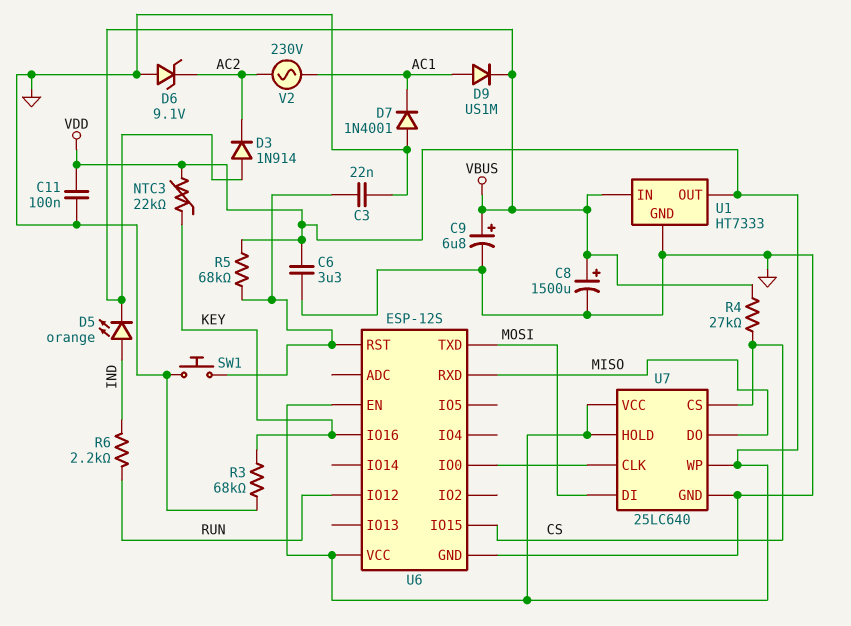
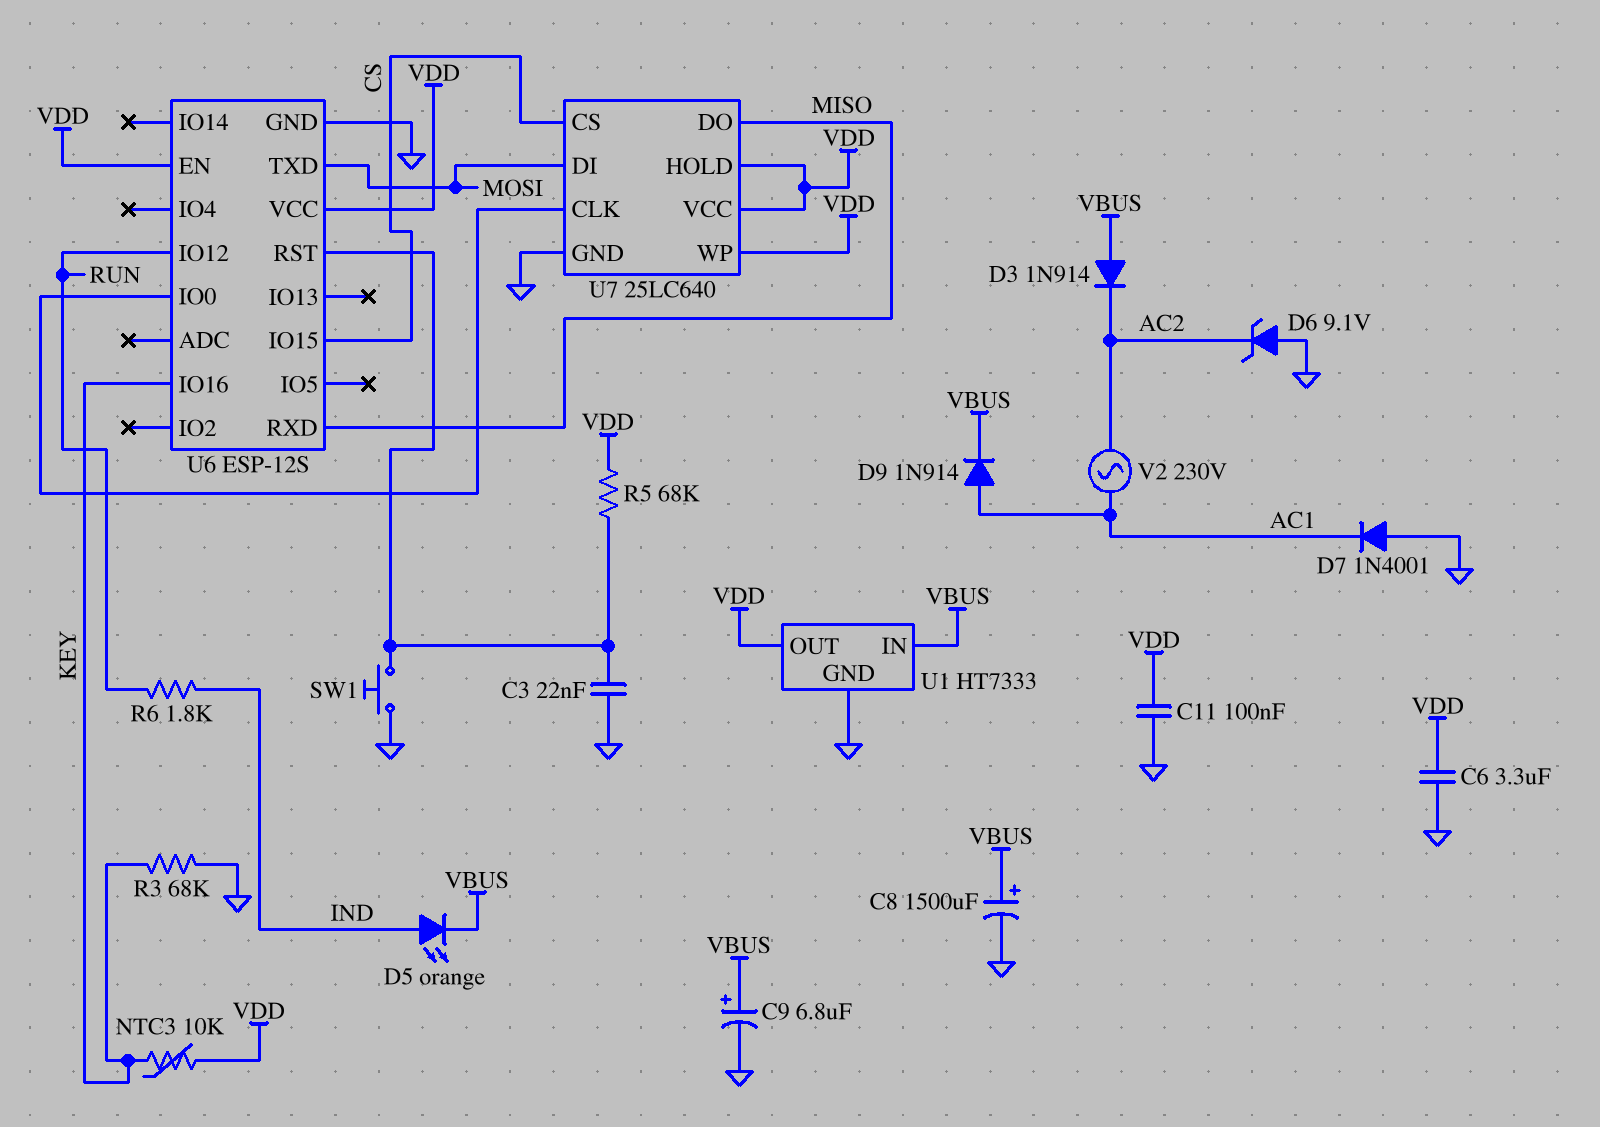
D9: diode US1M (A AC1, K VBUS) -> diode 1N914 (A AC1, K VBUS)
NTC3: 22k (KEY, VDD) -> 10k (KEY, VDD)
R4: 27k (CS, VBUS) -> none
R6: 2.2k (IND, RUN) -> 1.8k (IND, RUN)

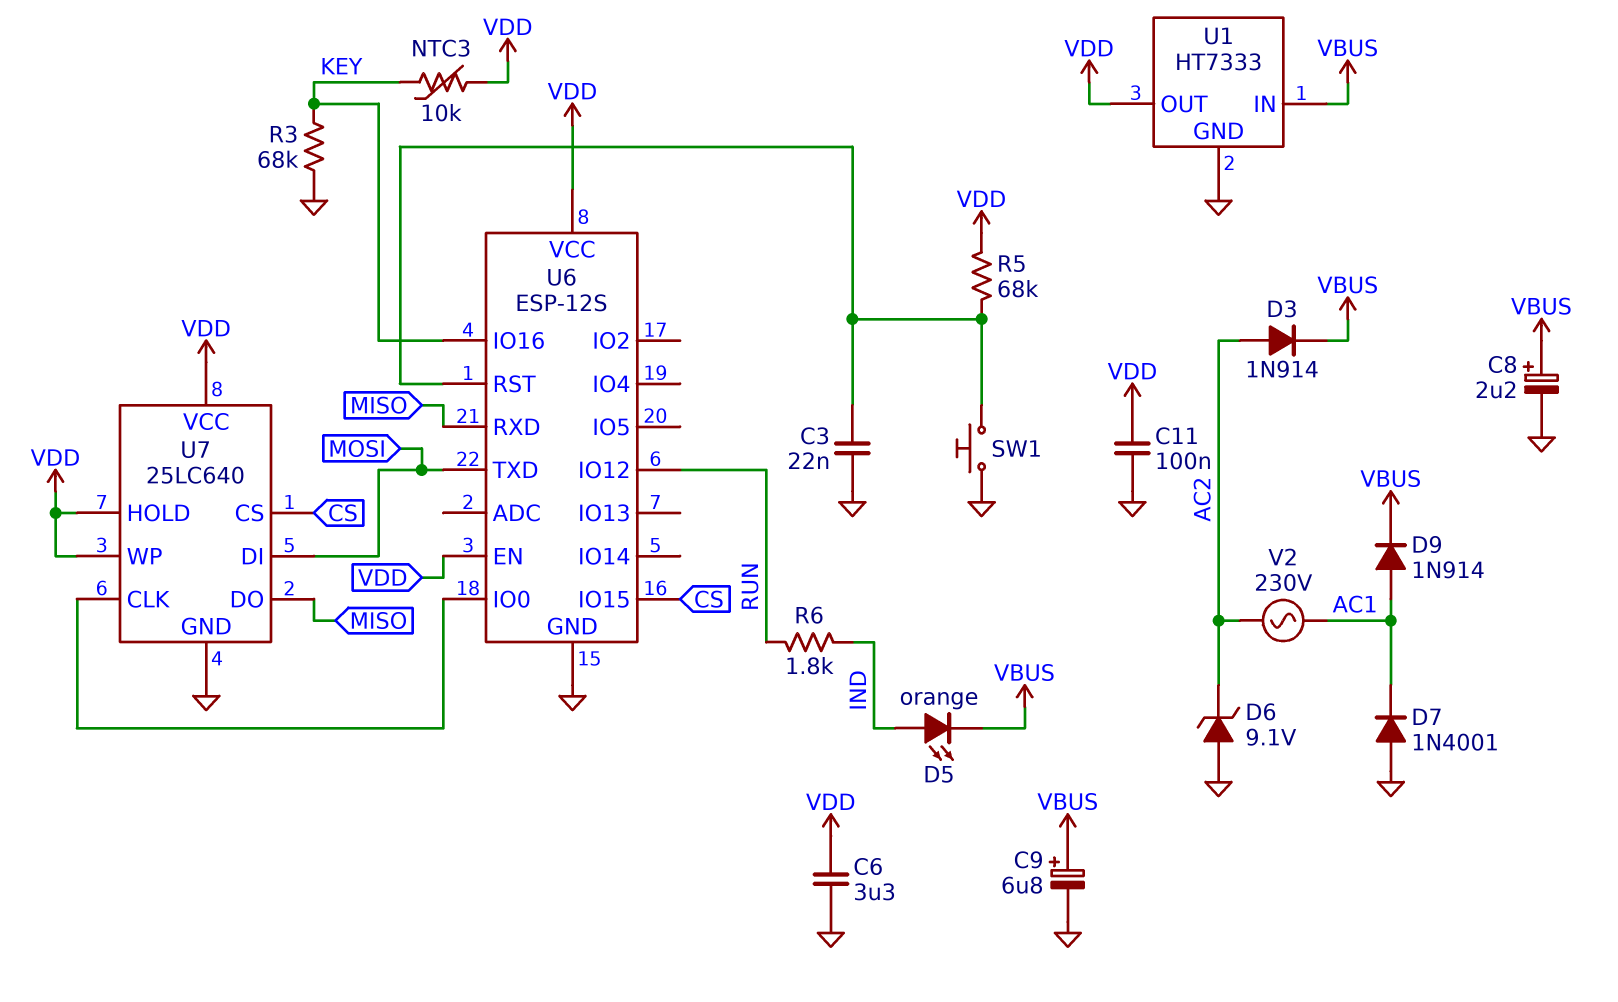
C8: 1500uF (plus VBUS, minus GND) -> 2.2uF (plus VBUS, minus GND)
D3: diode 1N914 (A VBUS, K AC2) -> diode 1N914 (A AC2, K VBUS)

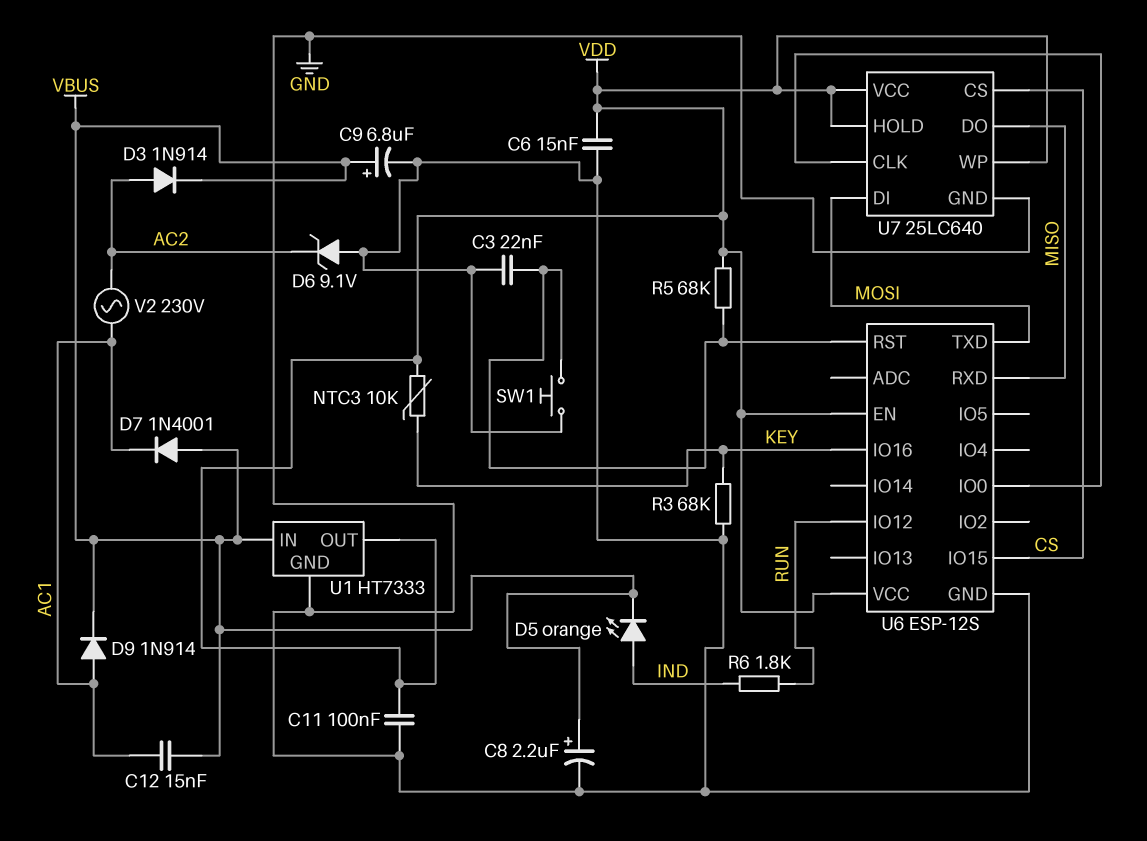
C6: 3.3uF (GND, VDD) -> 15nF (GND, VDD)
C12: none -> 15nF (AC1, VBUS)
D7: diode 1N4001 (A GND, K AC1) -> diode 1N4001 (A VBUS, K AC1)

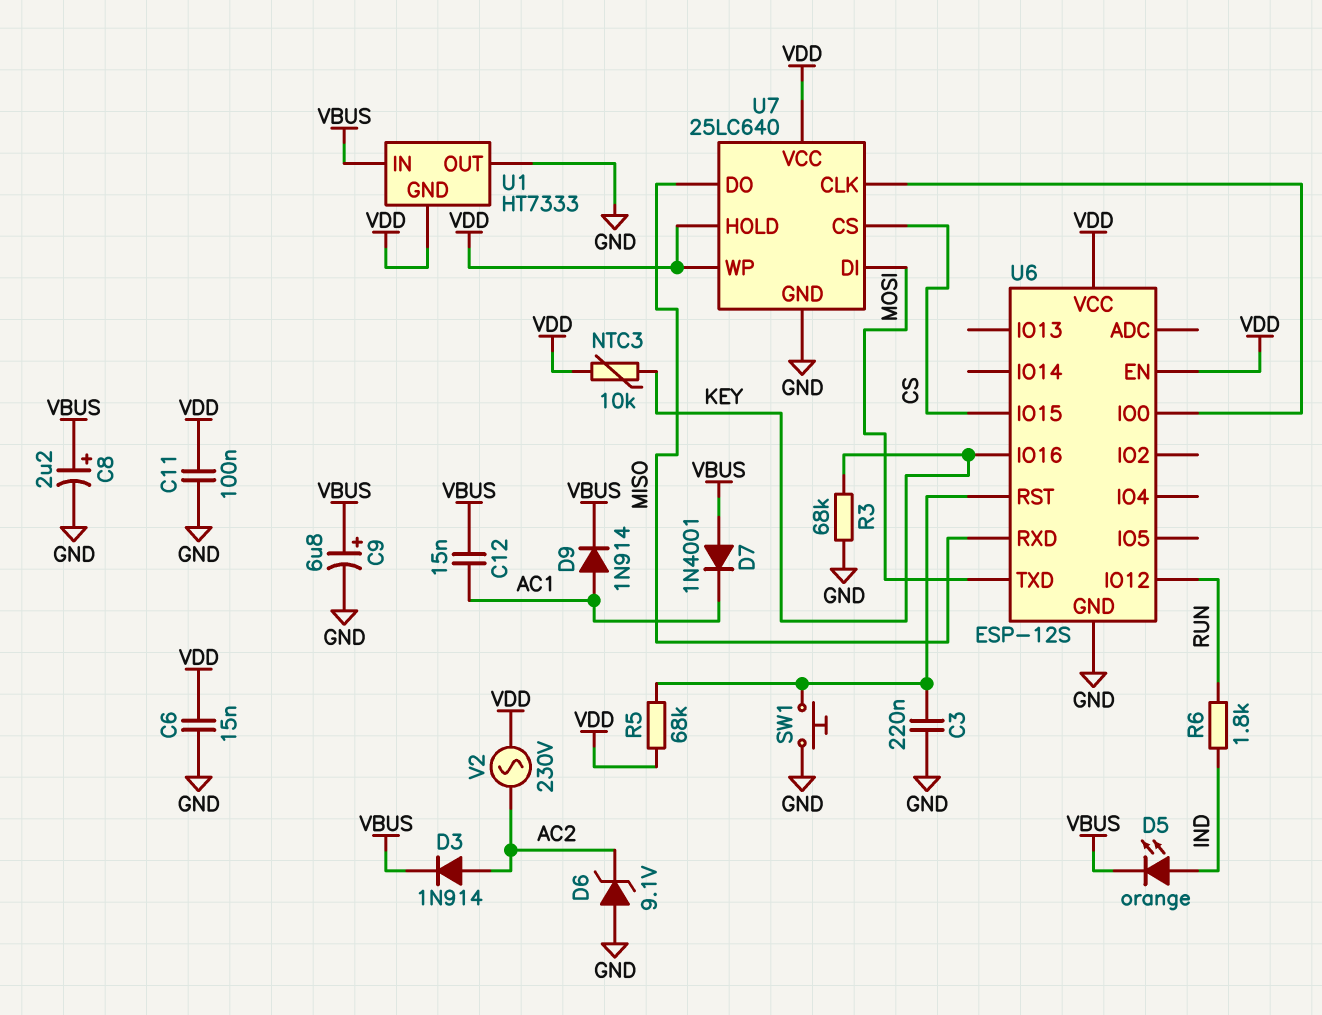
C3: 22nF (GND, U6/RST) -> 220nF (GND, U6/RST)
U1 pin GND: GND -> VDD
U1 pin OUT: VDD -> GND
V2: AC 230V (AC1, AC2) -> AC 230V (AC2, VDD)

